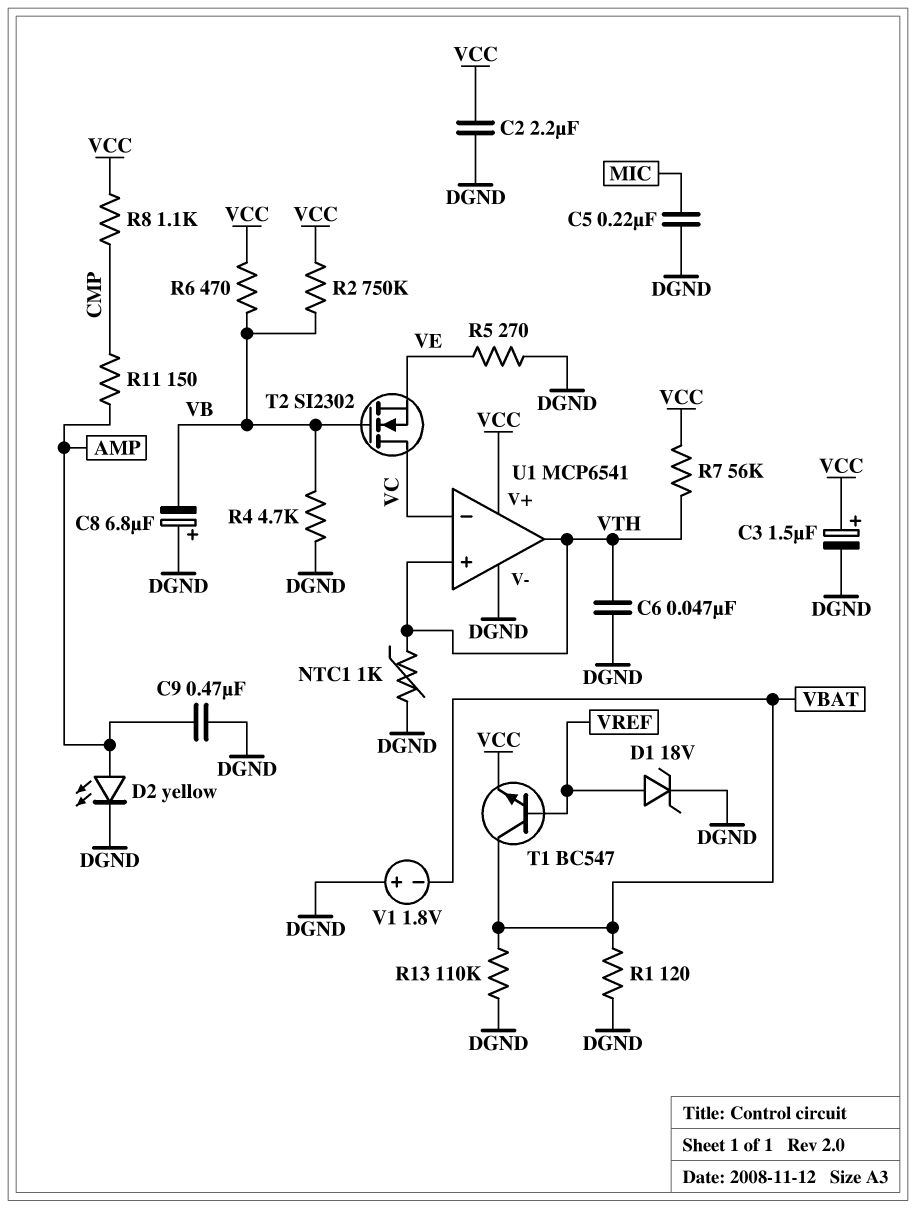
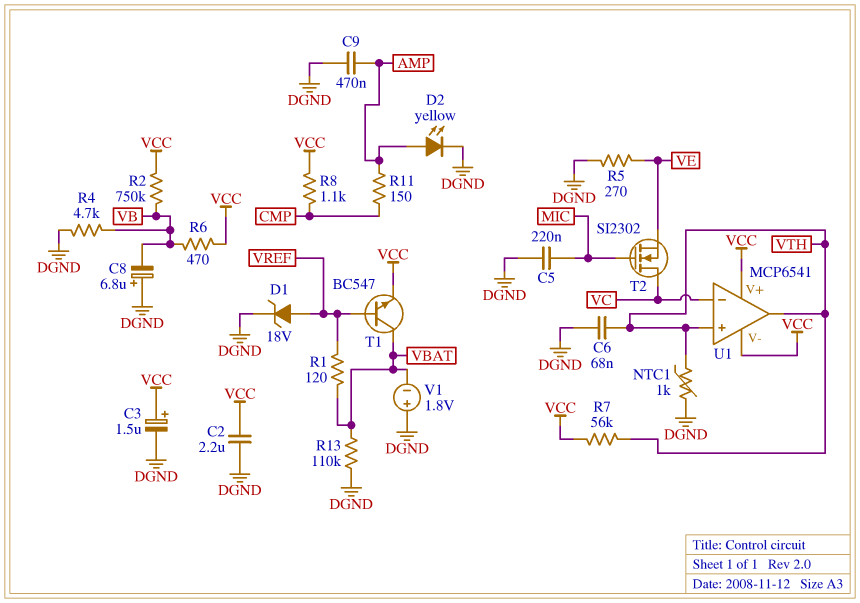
C6: 47nF (DGND, VTH) -> 68nF (DGND, VTH)
R1: 120 (DGND, VBAT) -> 120 (VBAT, VREF)
T2: NMOS SI2302 (G VB, D VC, S VE) -> NMOS SI2302 (G MIC, D VC, S VE)
U1 pin V-: DGND -> VCC

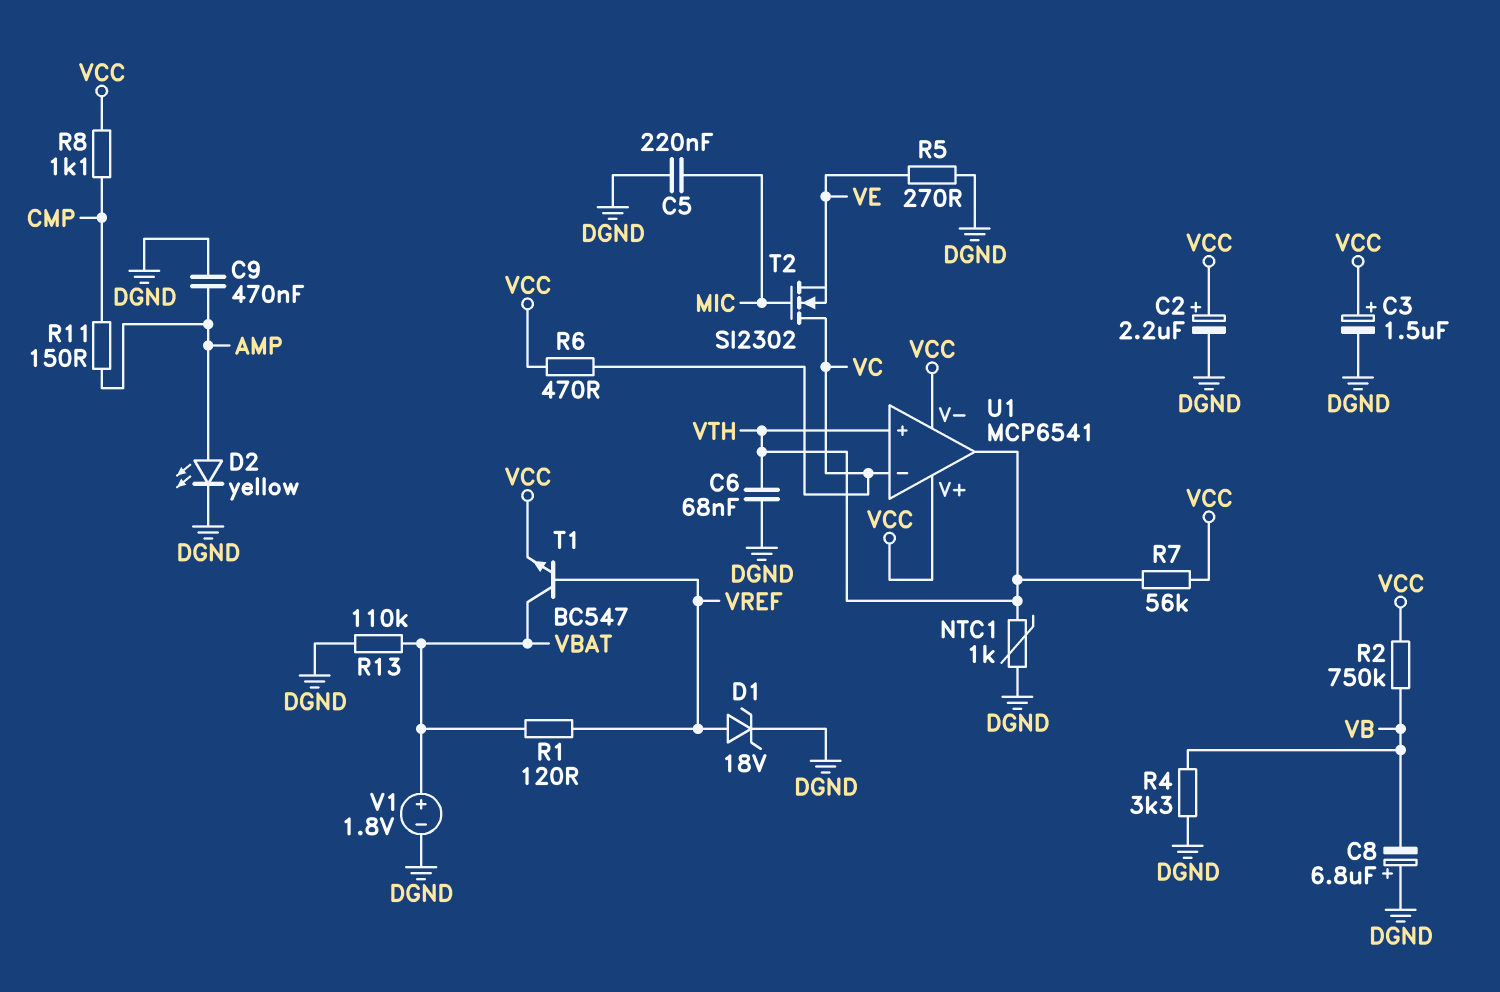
C2: 2.2uF (DGND, VCC) -> 2.2uF (plus VCC, minus DGND)
R4: 4.7k (DGND, VB) -> 3.3k (DGND, VB)
R6: 470 (VB, VCC) -> 470 (VC, VCC)
V1: 1.8V (plus DGND, minus VBAT) -> 1.8V (plus VBAT, minus DGND)

